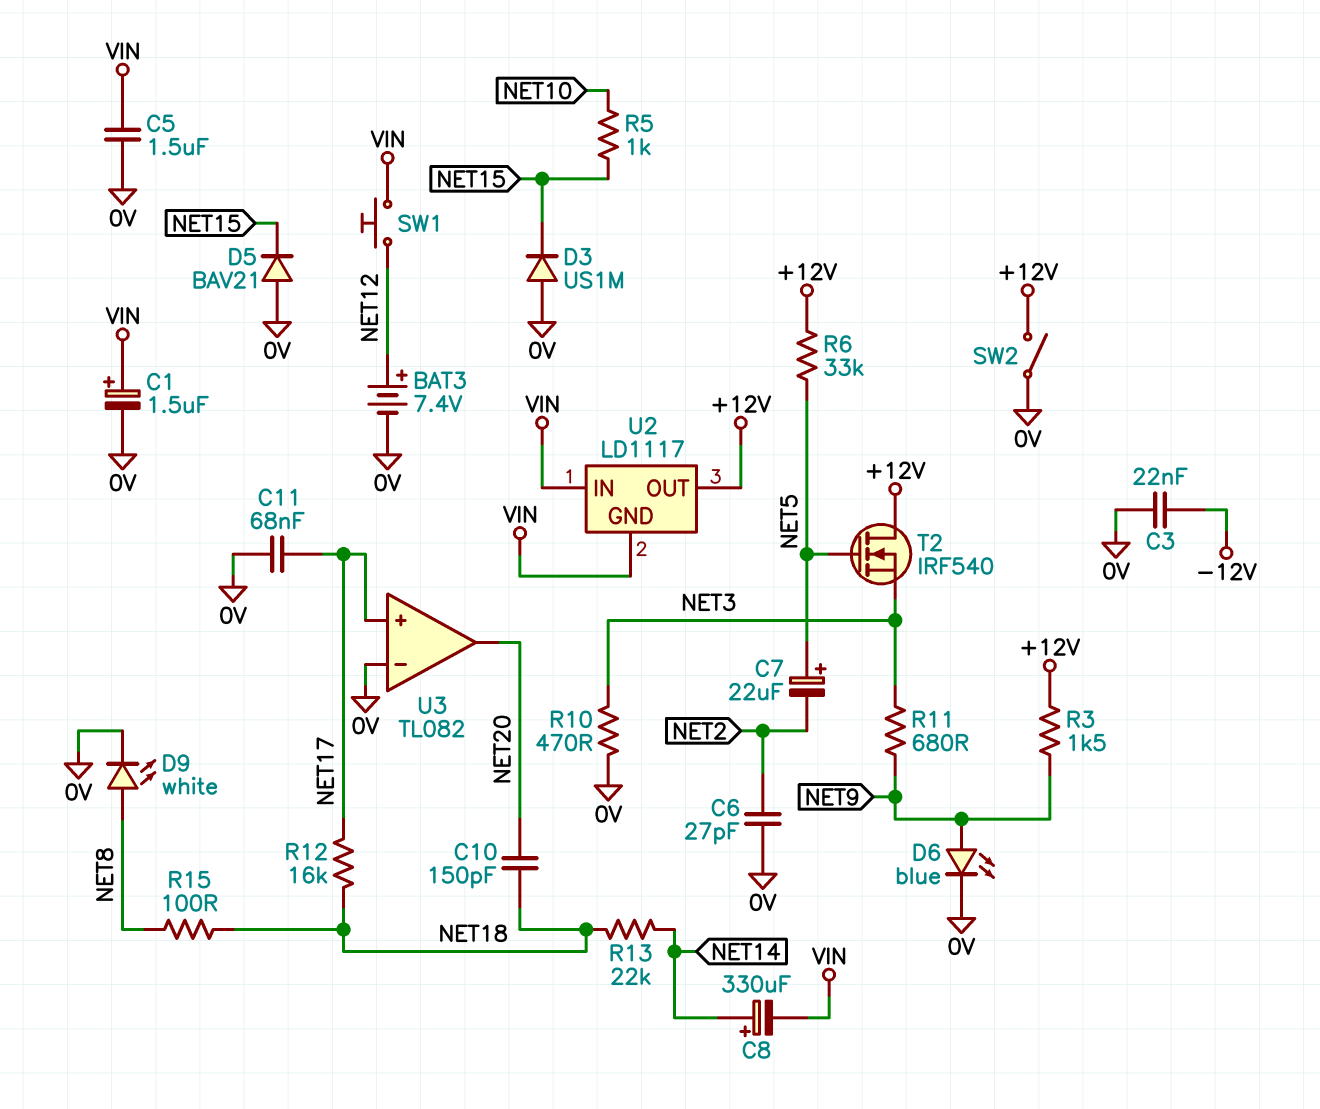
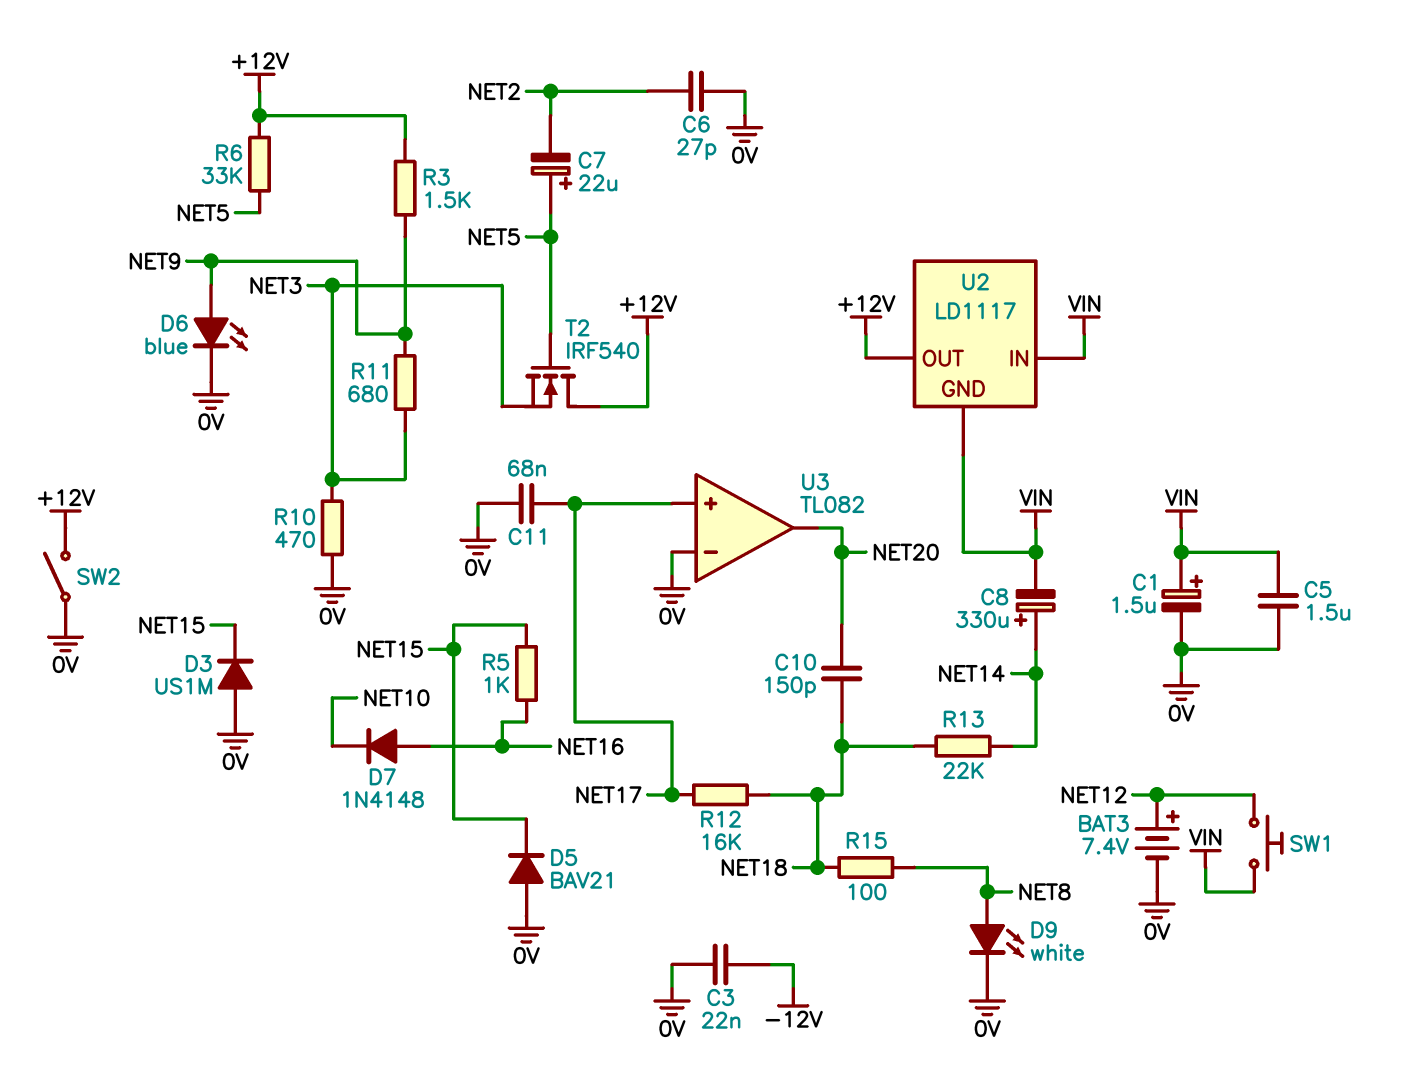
D7: none -> diode 1N4148 (A NET16, K NET10)
R5: 1k (NET10, NET15) -> 1k (NET15, NET16)

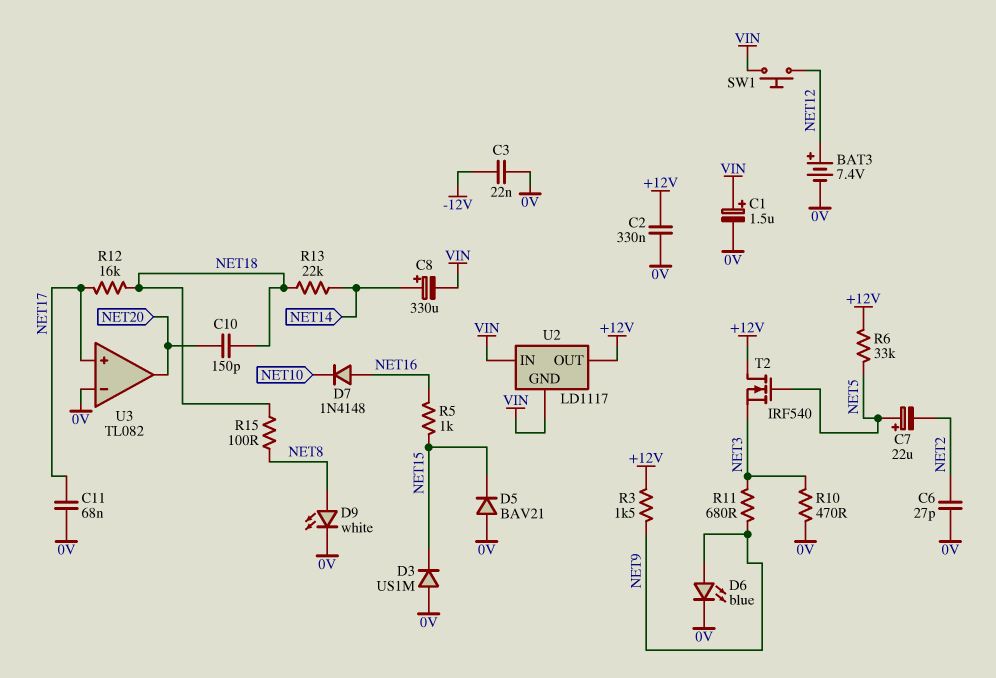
C2: none -> 330nF (+12V, 0V)
C5: 1.5uF (0V, VIN) -> none
SW2: switch (+12V, 0V) -> none

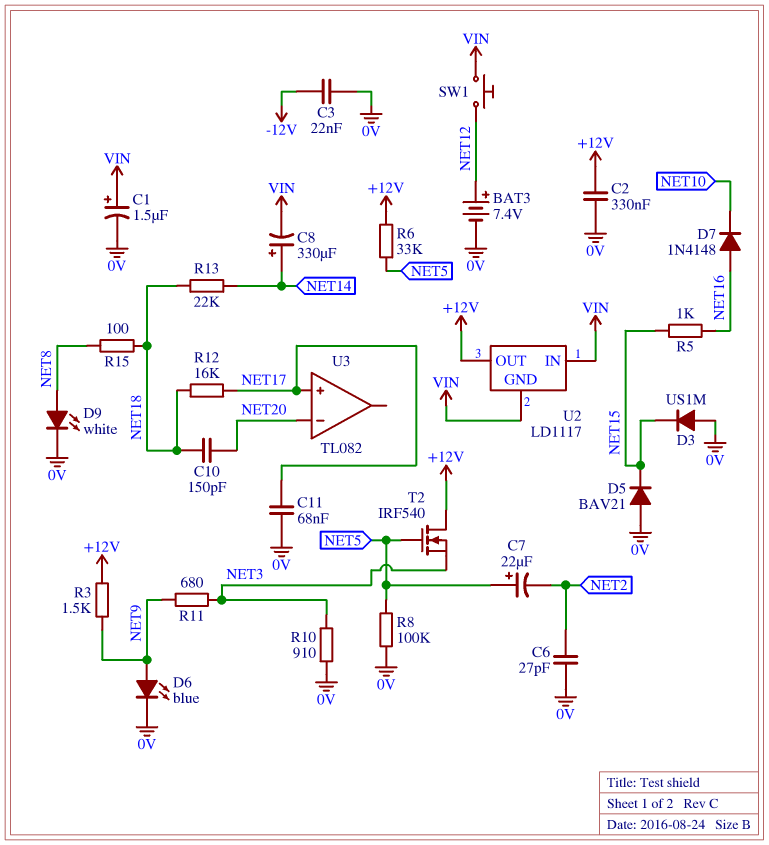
R8: none -> 100k (0V, NET5)
R10: 470 (0V, NET3) -> 910 (0V, NET3)
U3 pin in-: 0V -> NET20
U3 pin out: NET20 -> none

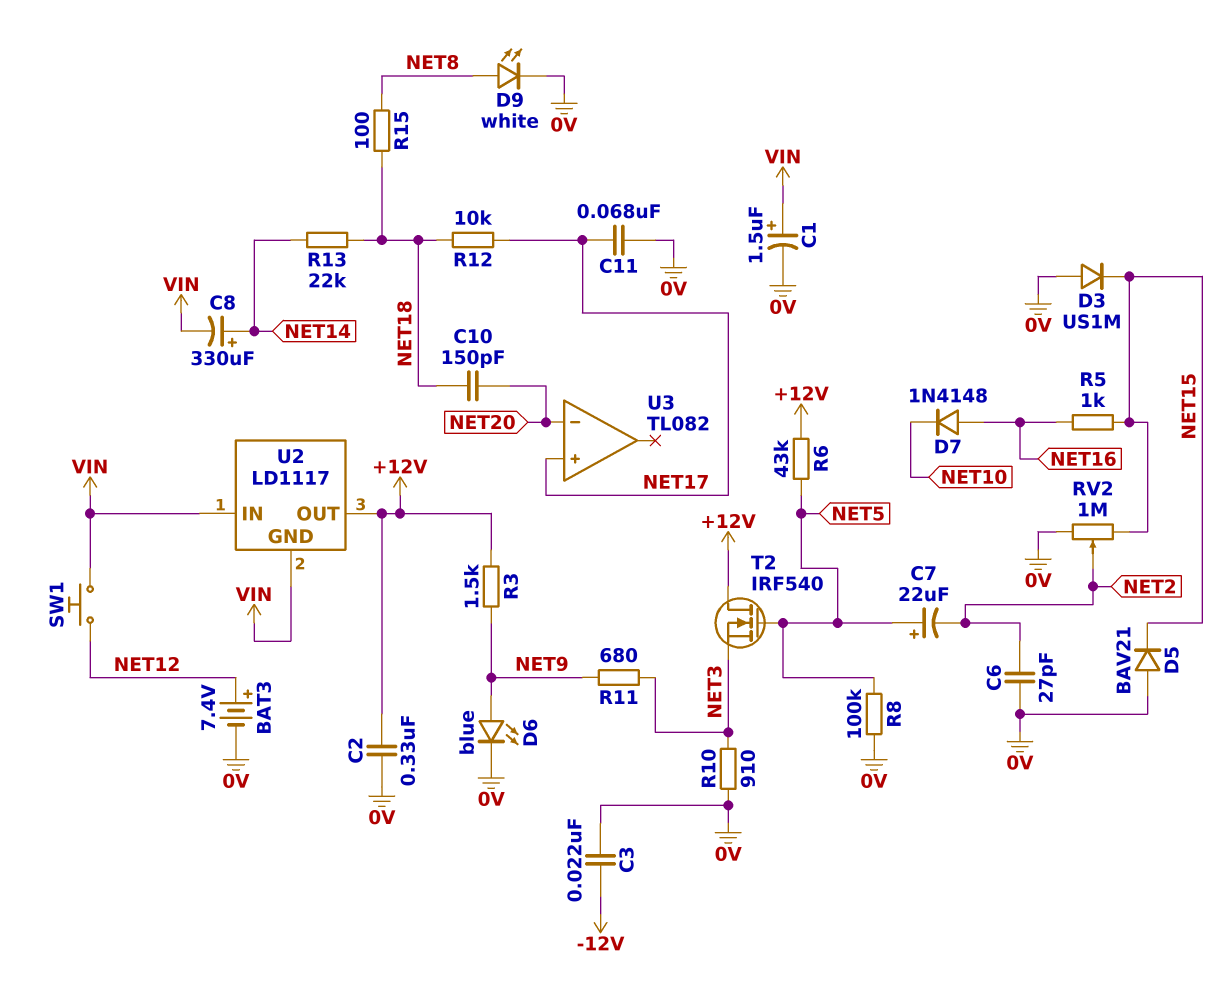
R6: 33k (+12V, NET5) -> 43k (+12V, NET5)
R12: 16k (NET17, NET18) -> 10k (NET17, NET18)
RV2: none -> 1M (0V, NET15, wiper NET2)

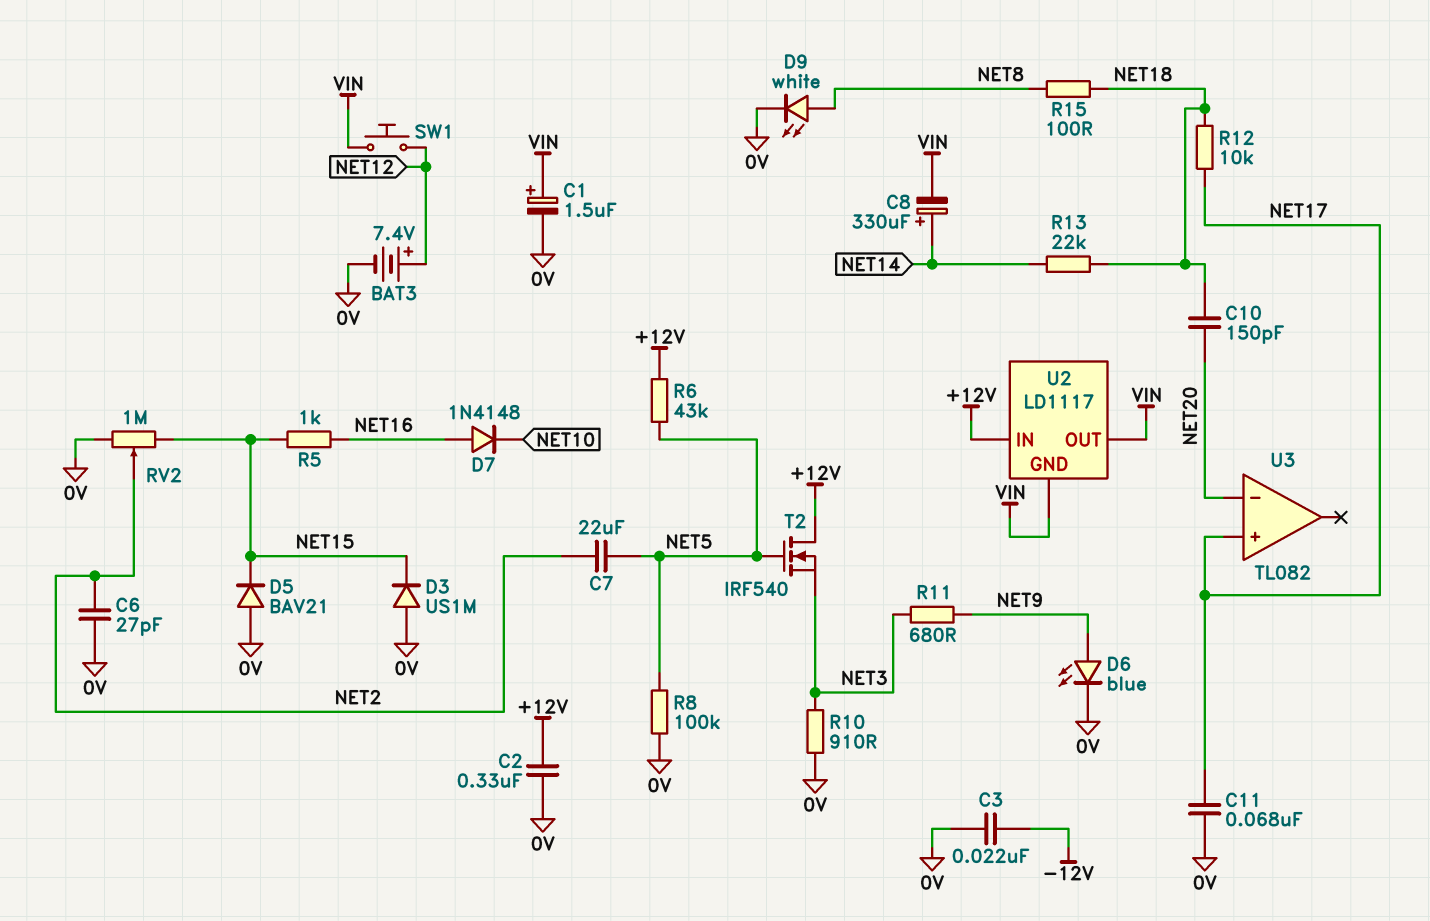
C7: 22uF (plus NET5, minus NET2) -> 22uF (NET2, NET5)
R3: 1.5k (+12V, NET9) -> none
U2 pin IN: VIN -> +12V
U2 pin OUT: +12V -> VIN

